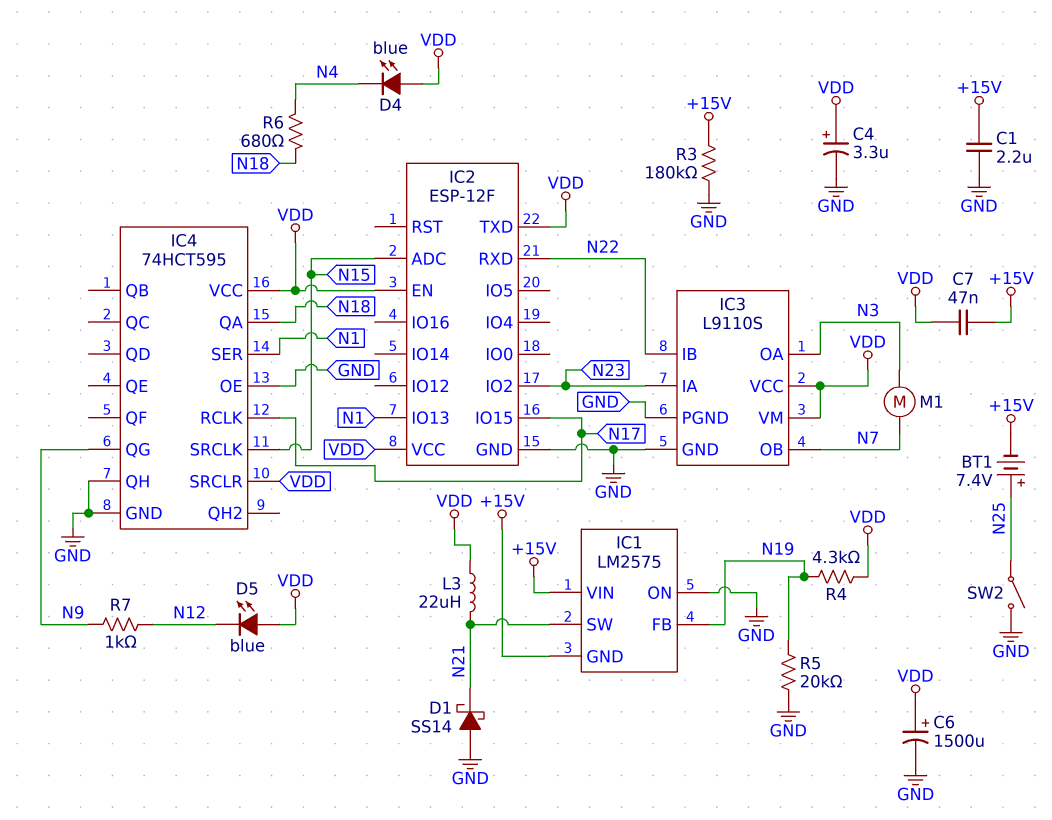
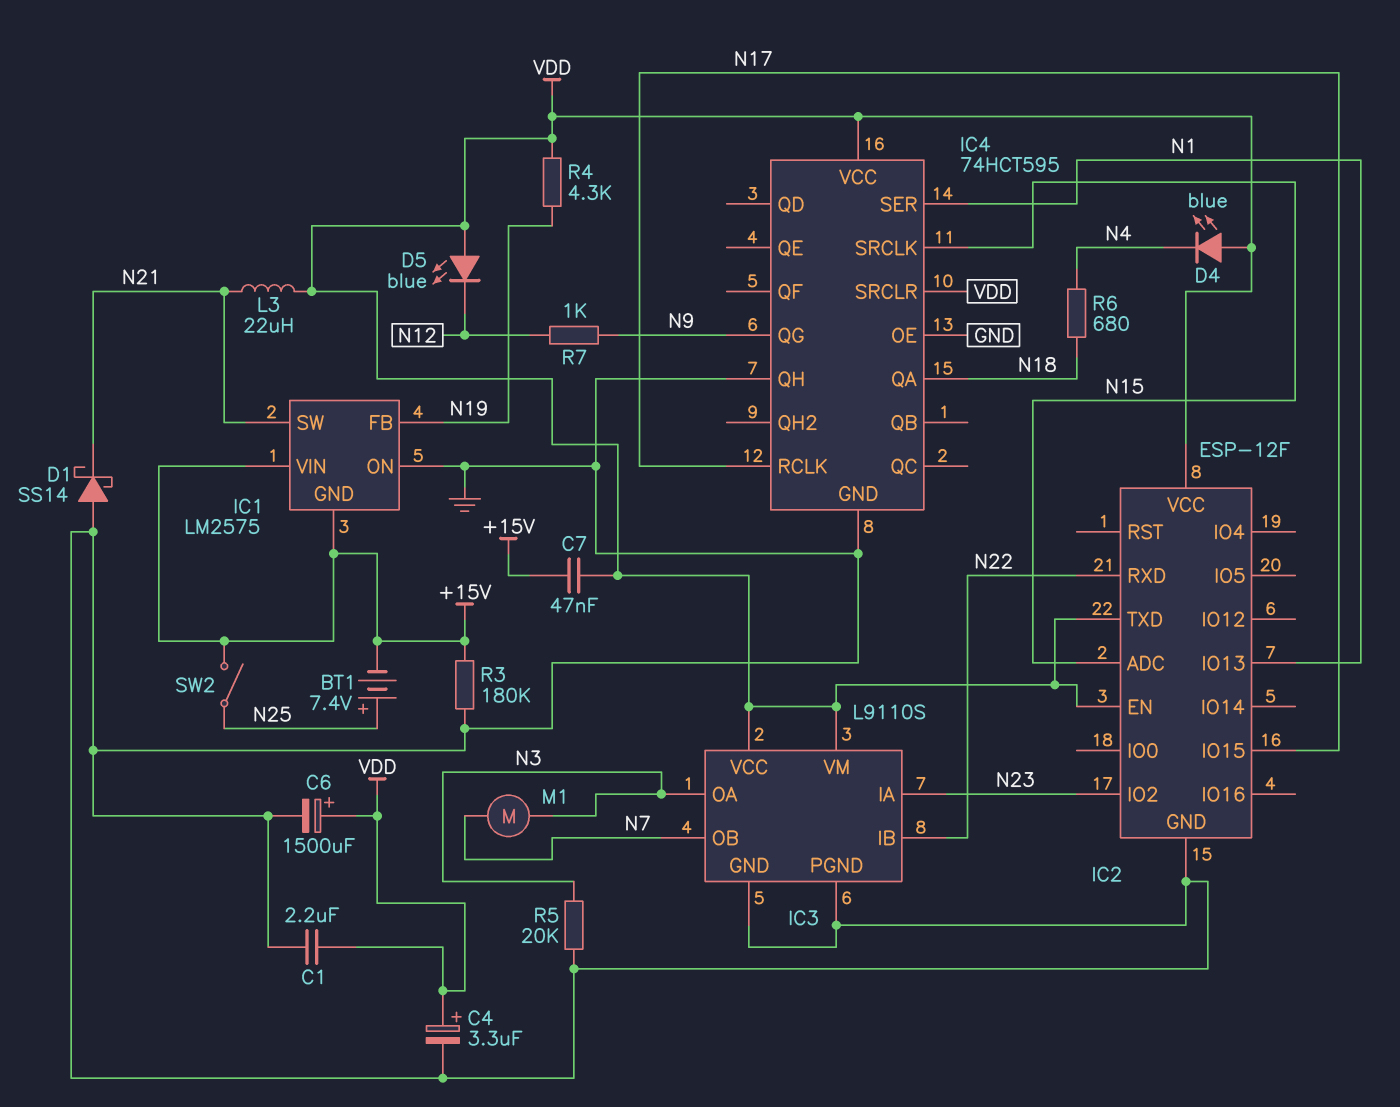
C1: 2.2uF (+15V, GND) -> 2.2uF (GND, VDD)
R5: 20k (GND, N19) -> 20k (GND, N3)
SW2: switch (GND, N25) -> switch (+15V, N25)

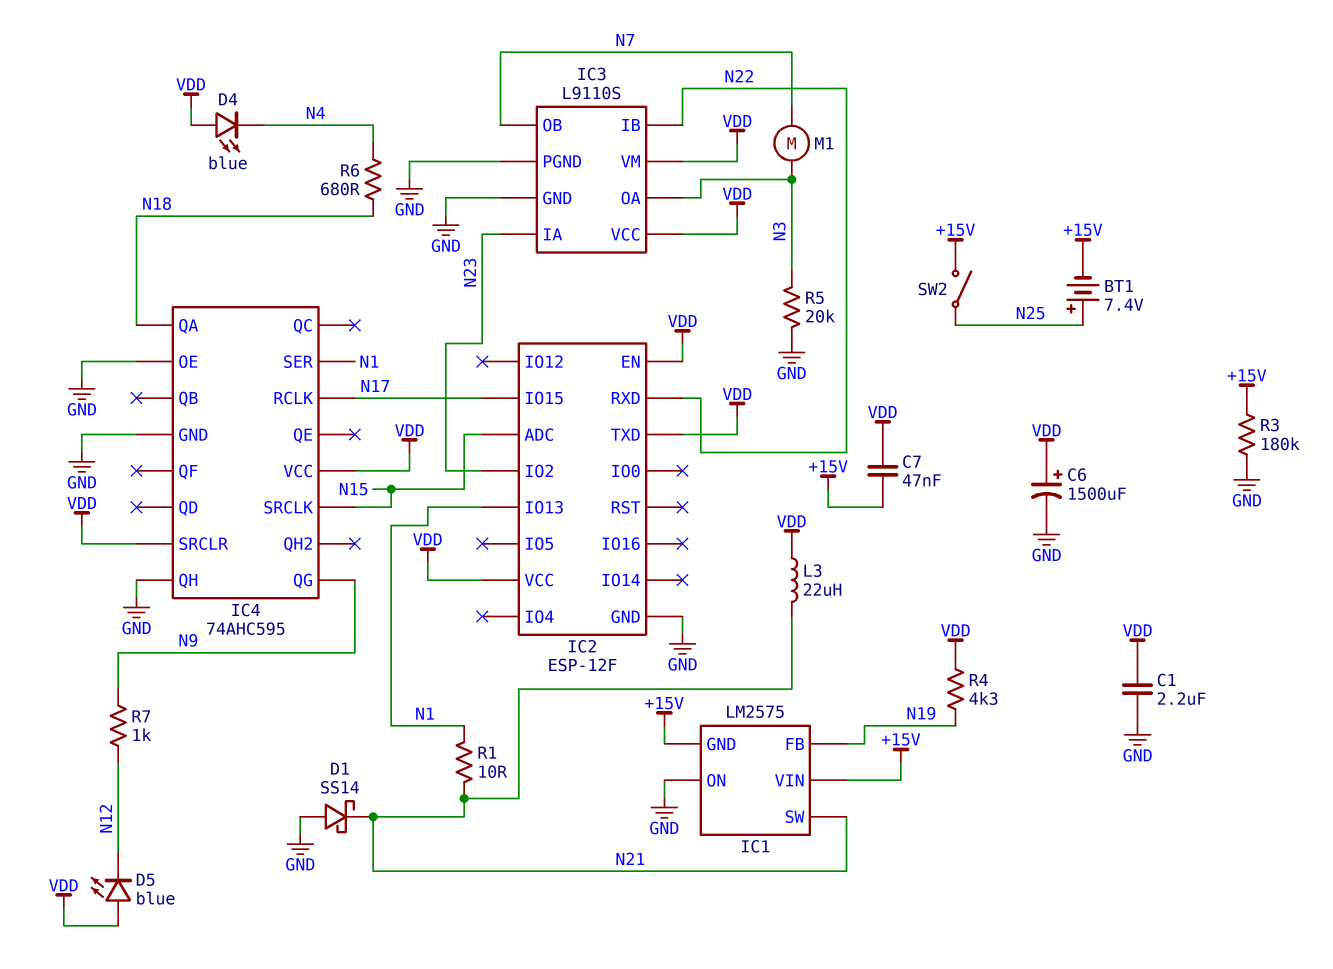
C4: 3.3uF (plus VDD, minus GND) -> none
IC4: 74HCT595 -> 74AHC595
R1: none -> 10 (N1, N21)

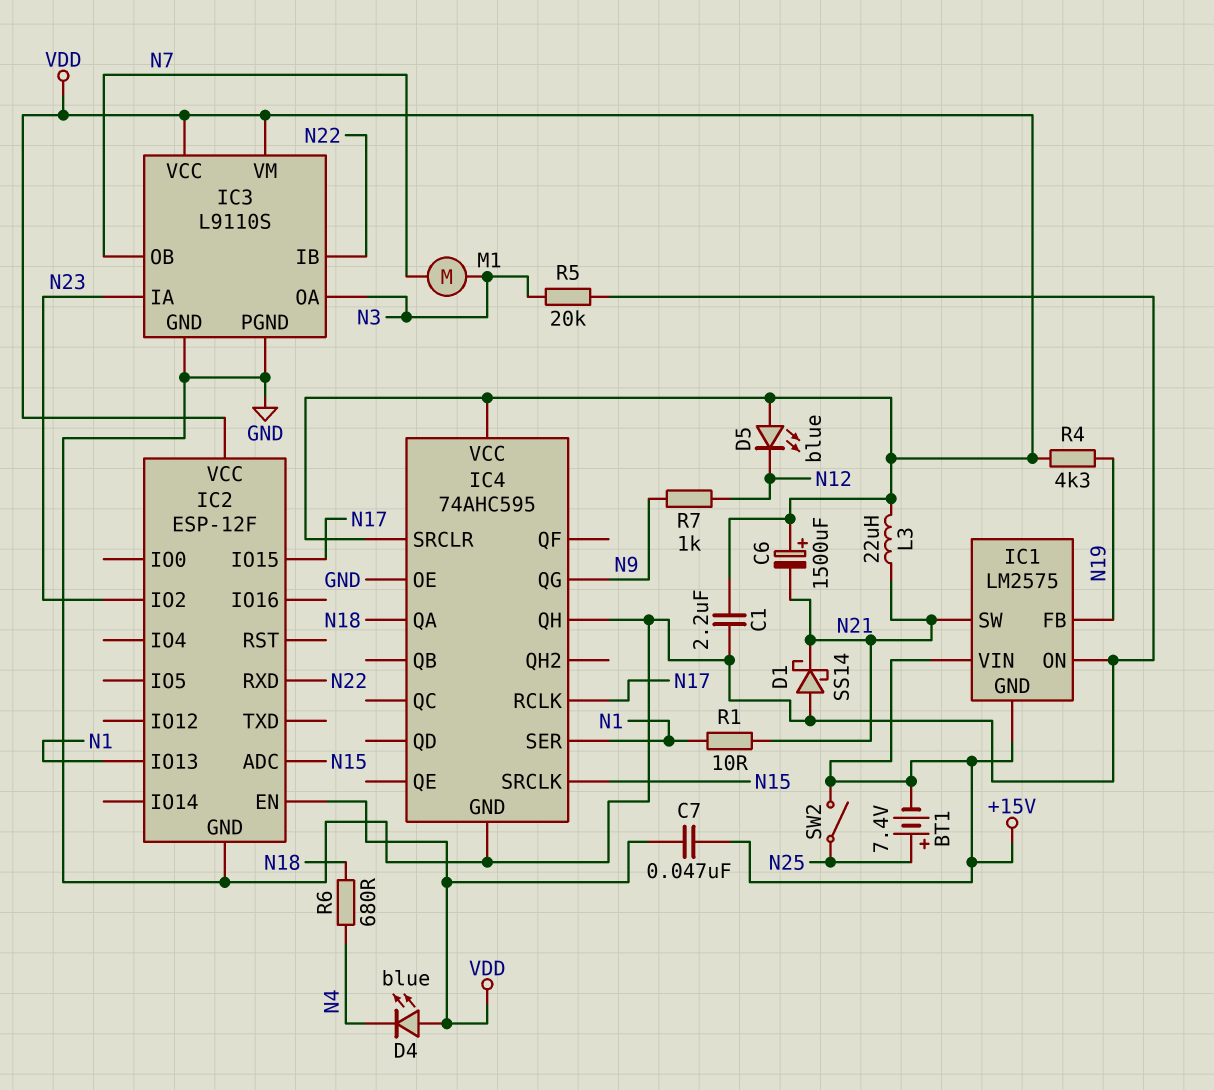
C6: 1500uF (plus VDD, minus GND) -> 1500uF (plus VDD, minus N21)
IC2 pin TXD: VDD -> none
R3: 180k (+15V, GND) -> none

